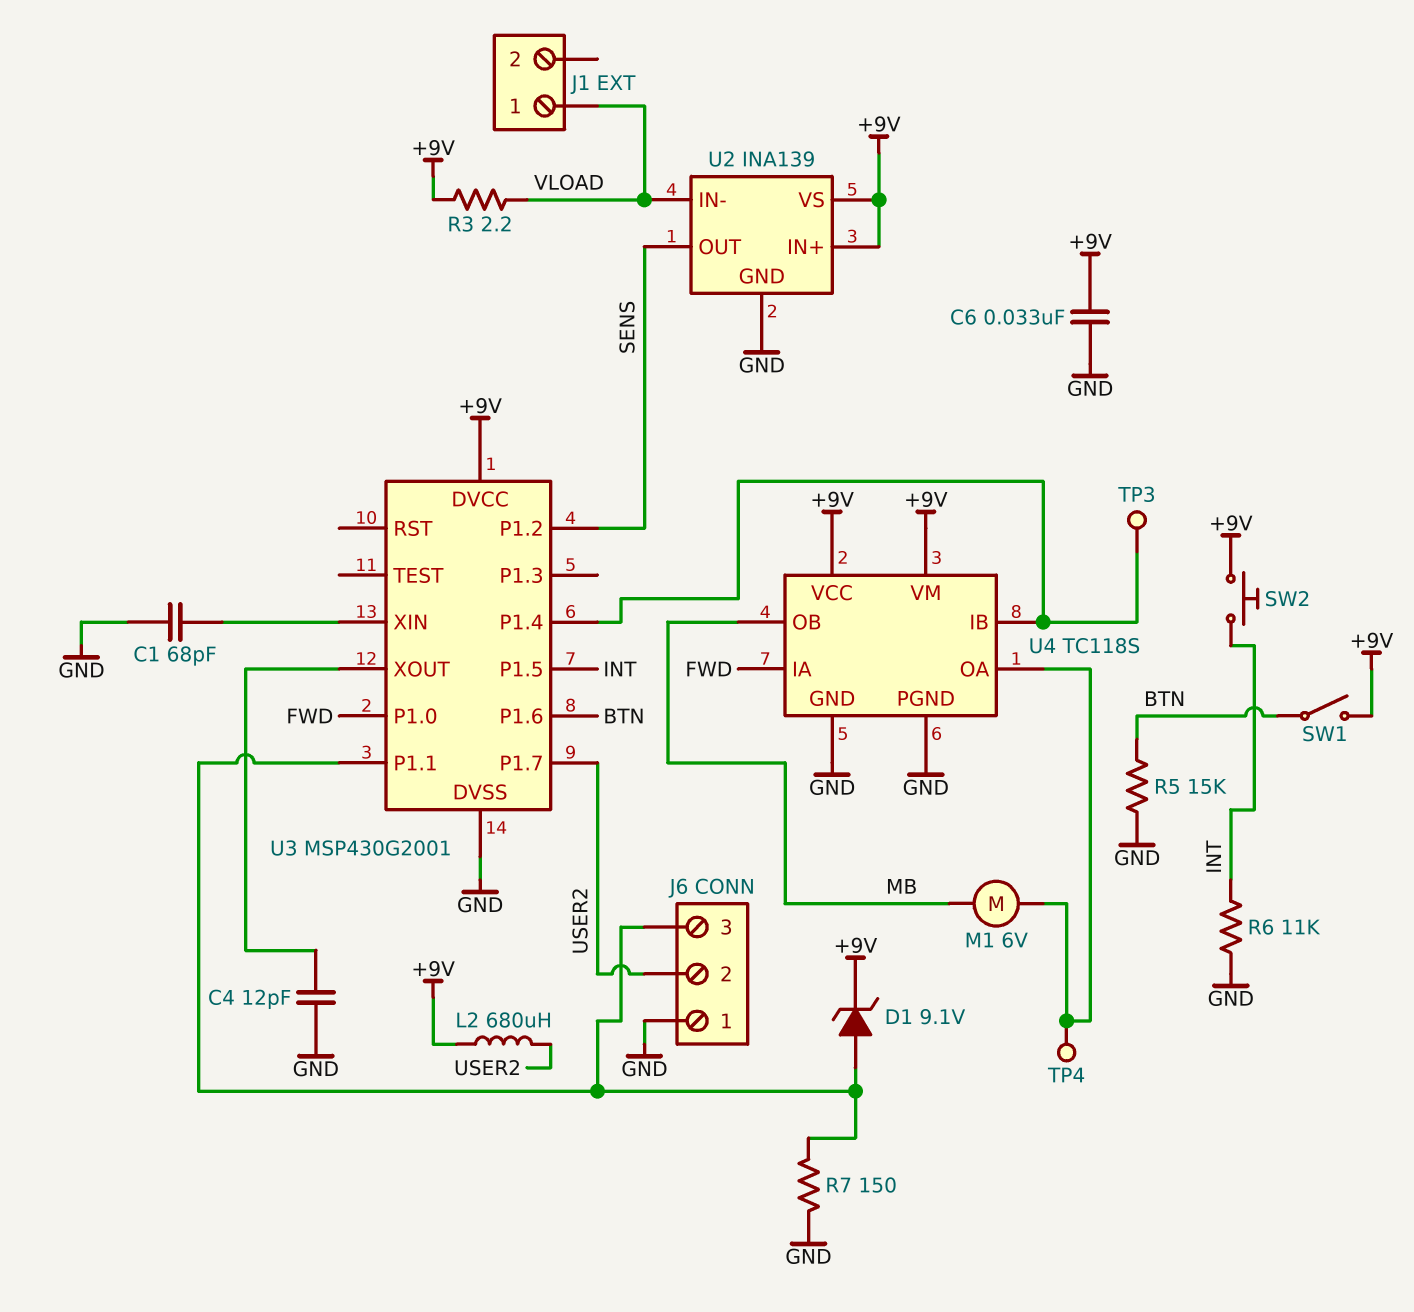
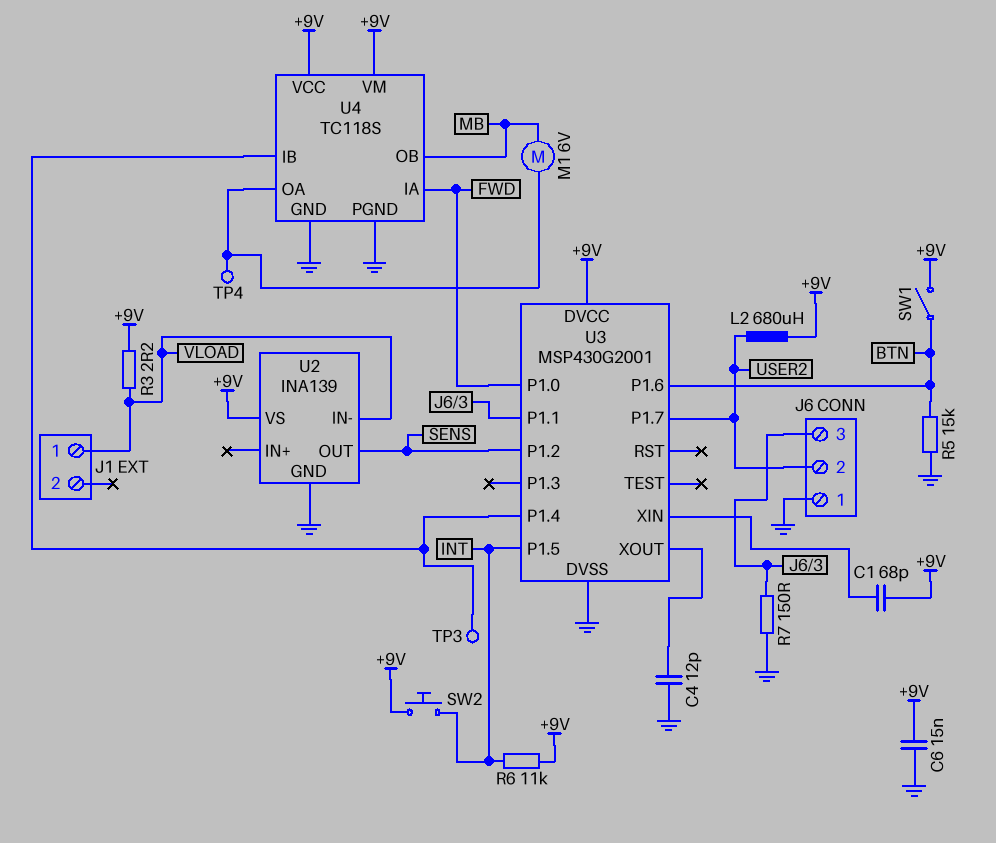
C1: 68pF (GND, U3/XIN) -> 68pF (+9V, U3/XIN)
C6: 33nF (+9V, GND) -> 15nF (+9V, GND)
D1: zener 9.1V (A J6/3, K +9V) -> none
R6: 11k (GND, INT) -> 11k (+9V, INT)
U2 pin IN+: +9V -> none

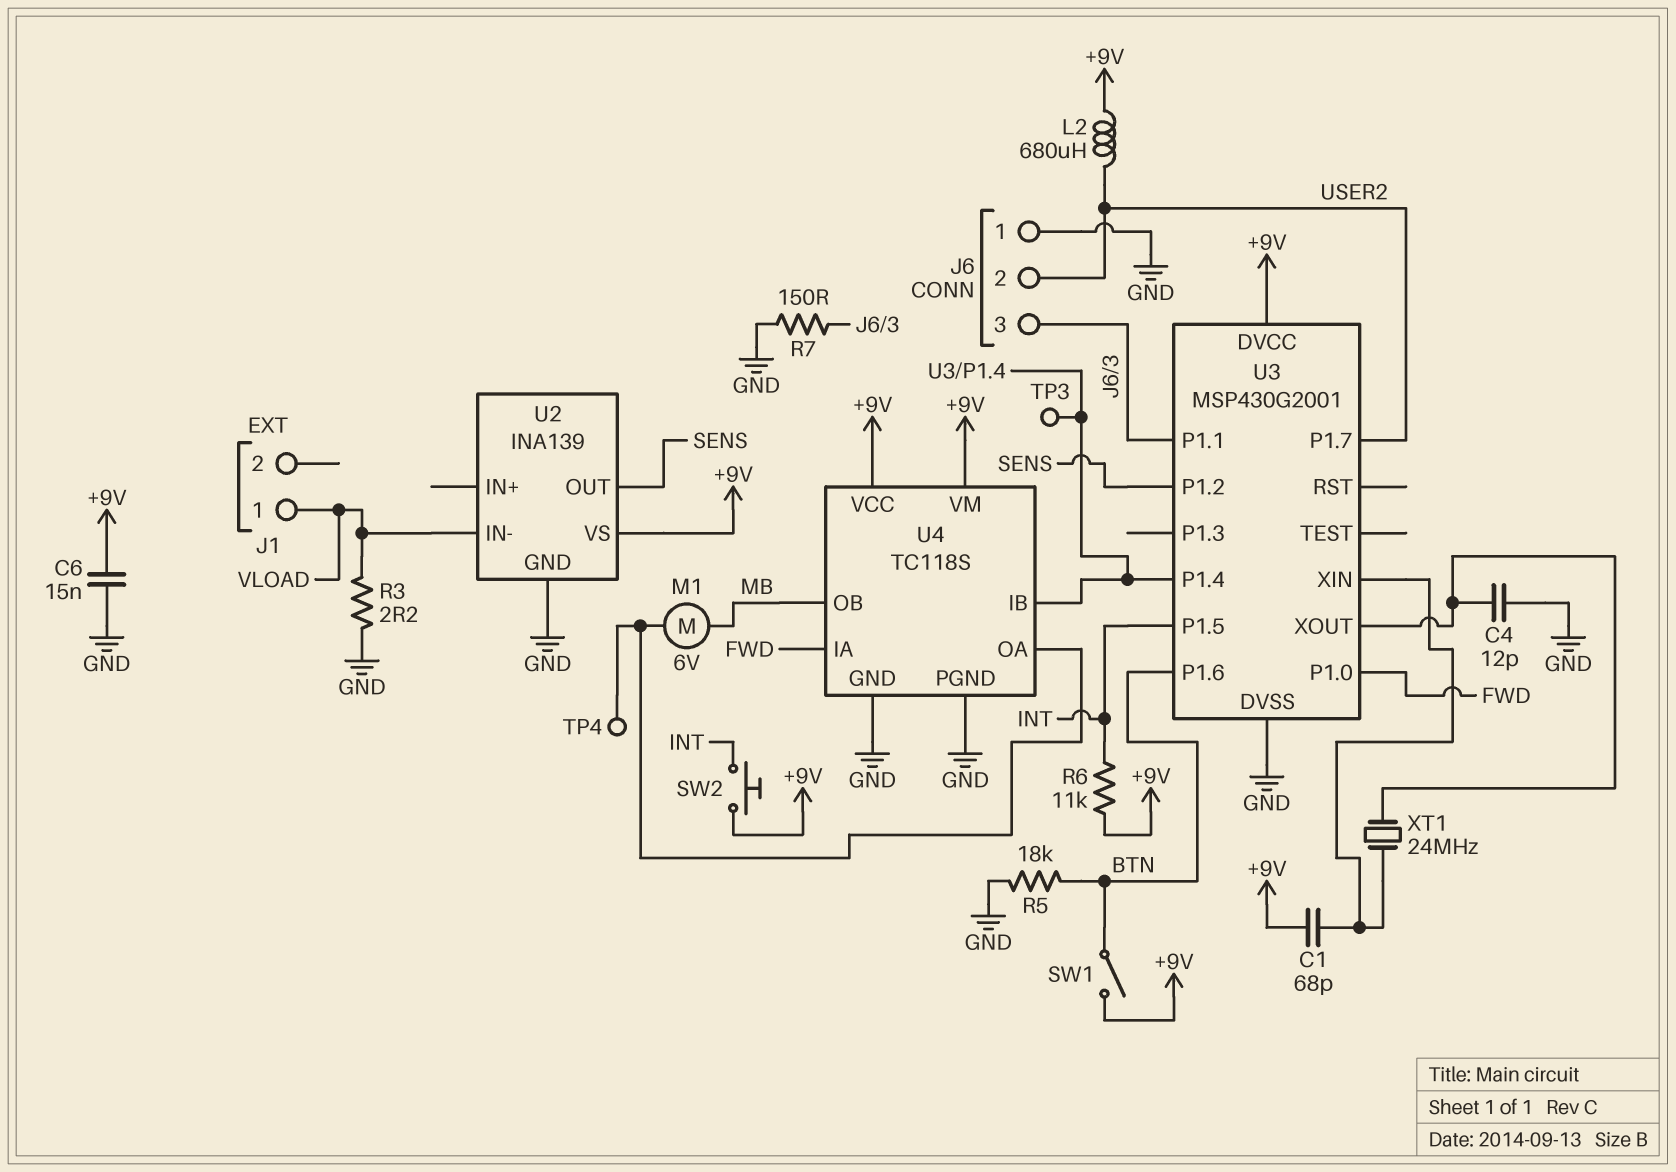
R3: 2.2 (+9V, VLOAD) -> 2.2 (GND, VLOAD)
R5: 15k (BTN, GND) -> 18k (BTN, GND)
XT1: none -> 24MHz (U3/XIN, U3/XOUT)

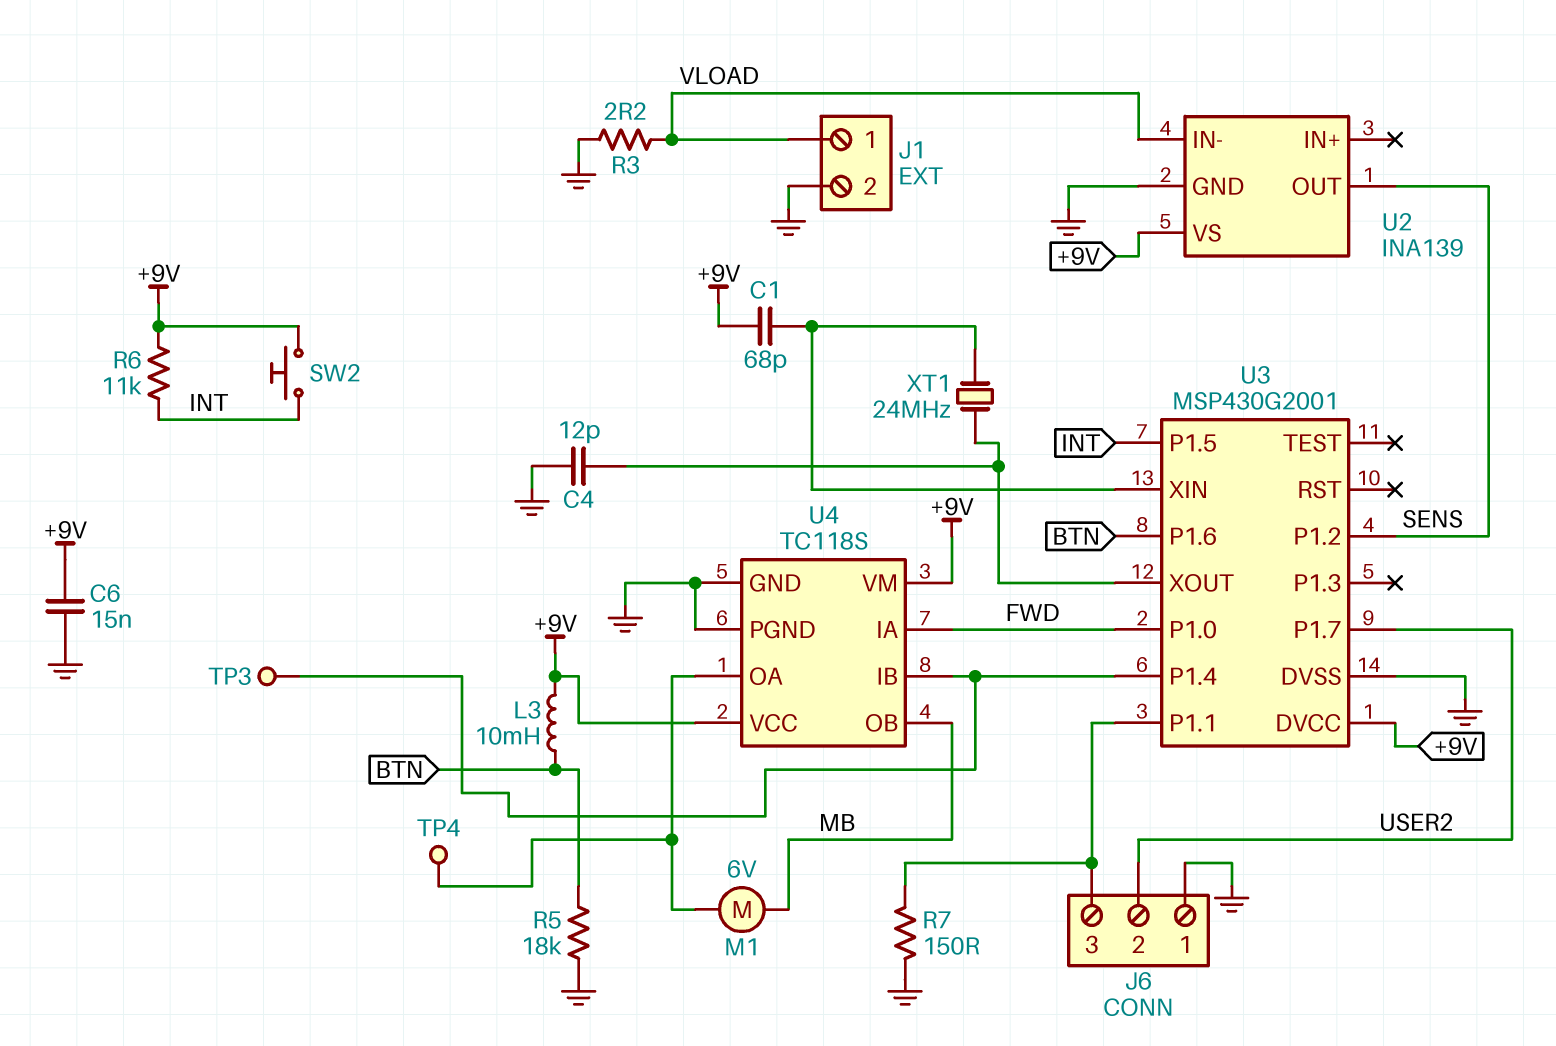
J1 pin 2: none -> GND
L2: 680uH (+9V, USER2) -> none
L3: none -> 10mH (+9V, BTN)
SW1: switch (+9V, BTN) -> none

